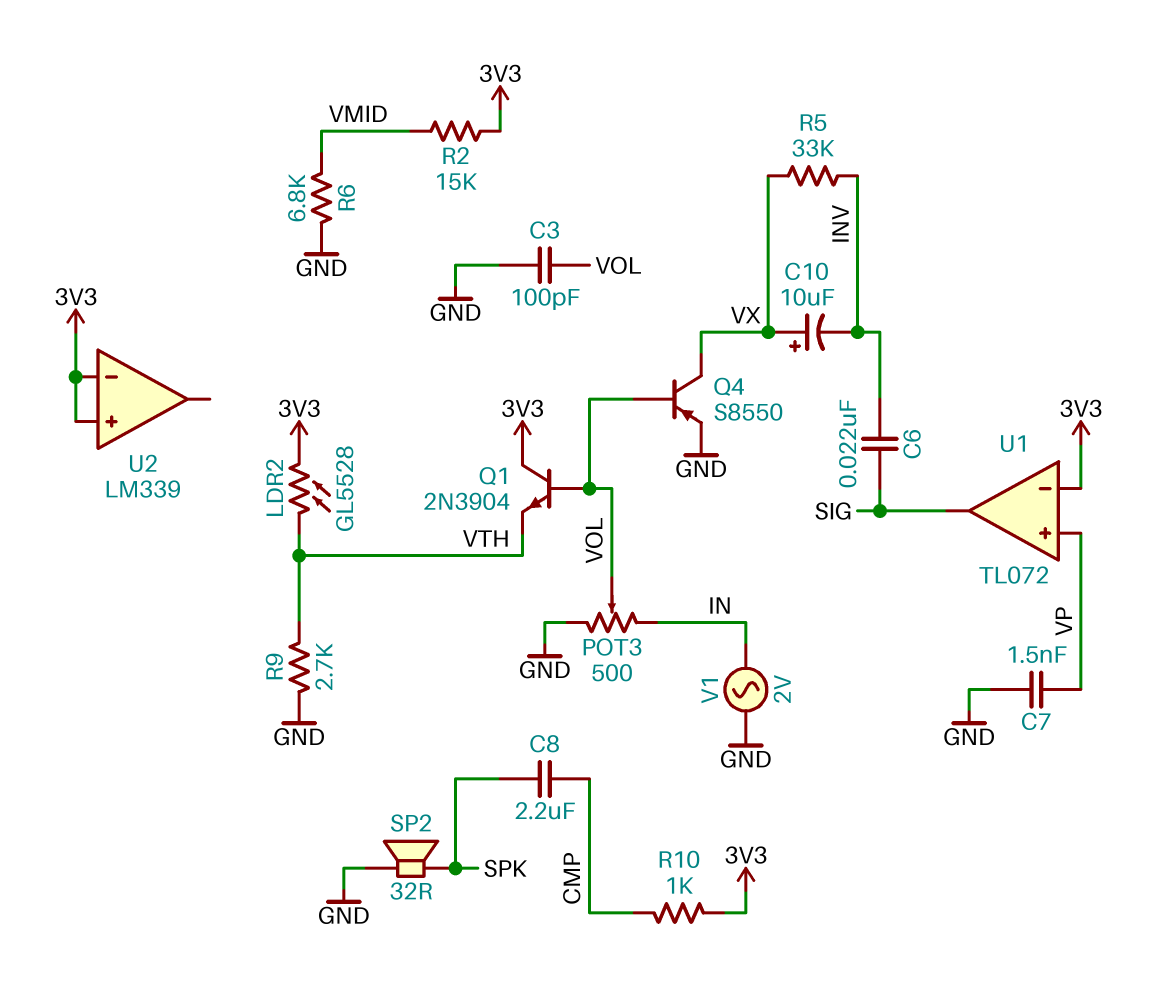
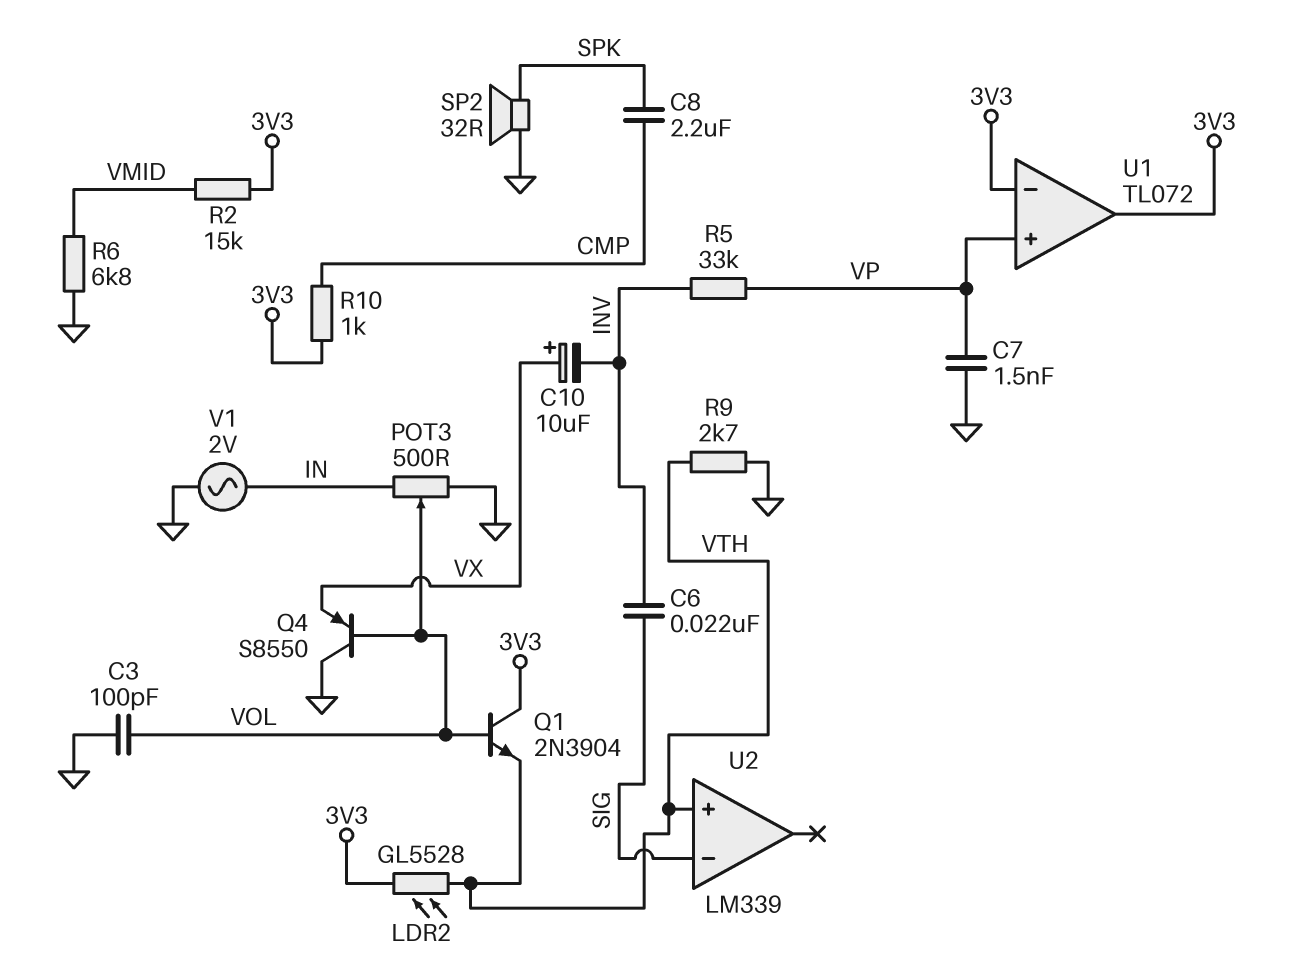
Q4: PNP S8550 (B VOL, C VX, E GND) -> PNP S8550 (B VOL, C GND, E VX)
R5: 33k (INV, VX) -> 33k (INV, VP)
U1 pin out: SIG -> 3V3
U2 pin in+: 3V3 -> VTH
U2 pin in-: 3V3 -> SIG

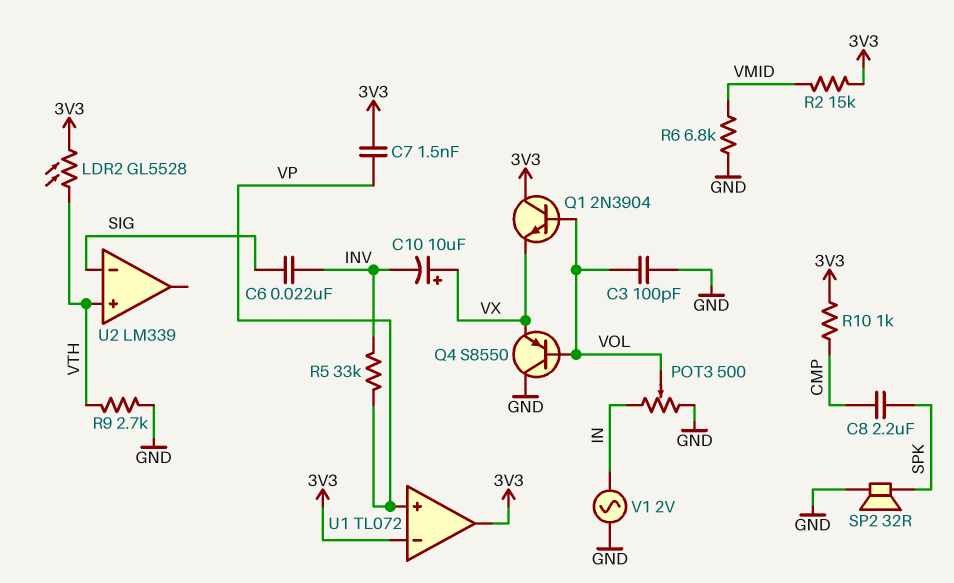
C7: 1.5nF (GND, VP) -> 1.5nF (3V3, VP)
Q1: NPN 2N3904 (B VOL, C 3V3, E VTH) -> NPN 2N3904 (B VOL, C 3V3, E VX)

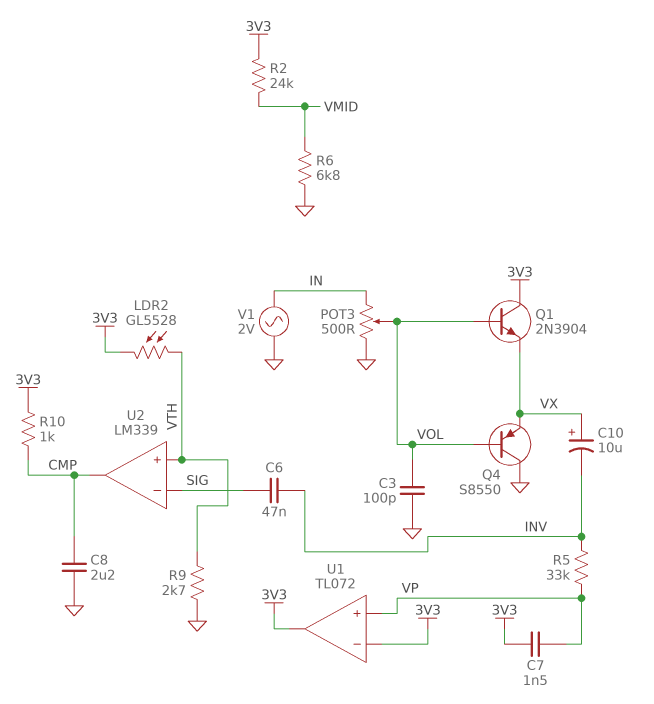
C6: 22nF (INV, SIG) -> 47nF (INV, SIG)
C8: 2.2uF (CMP, SPK) -> 2.2uF (CMP, GND)
R2: 15k (3V3, VMID) -> 24k (3V3, VMID)
SP2: speaker 32R (GND, SPK) -> none
U2 pin out: none -> CMP

